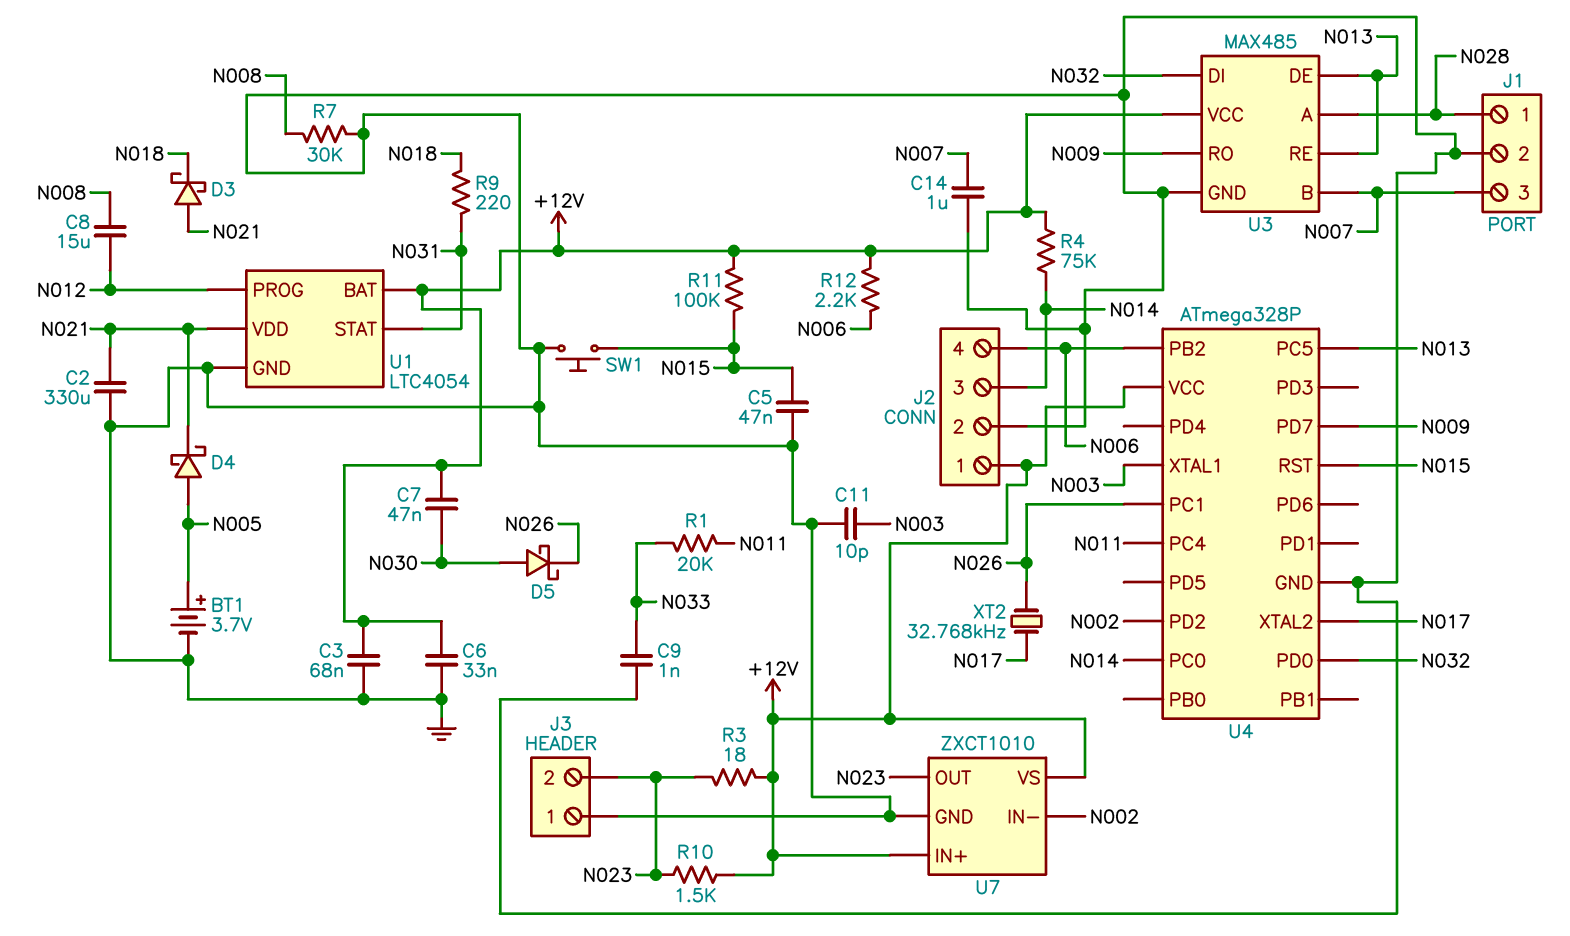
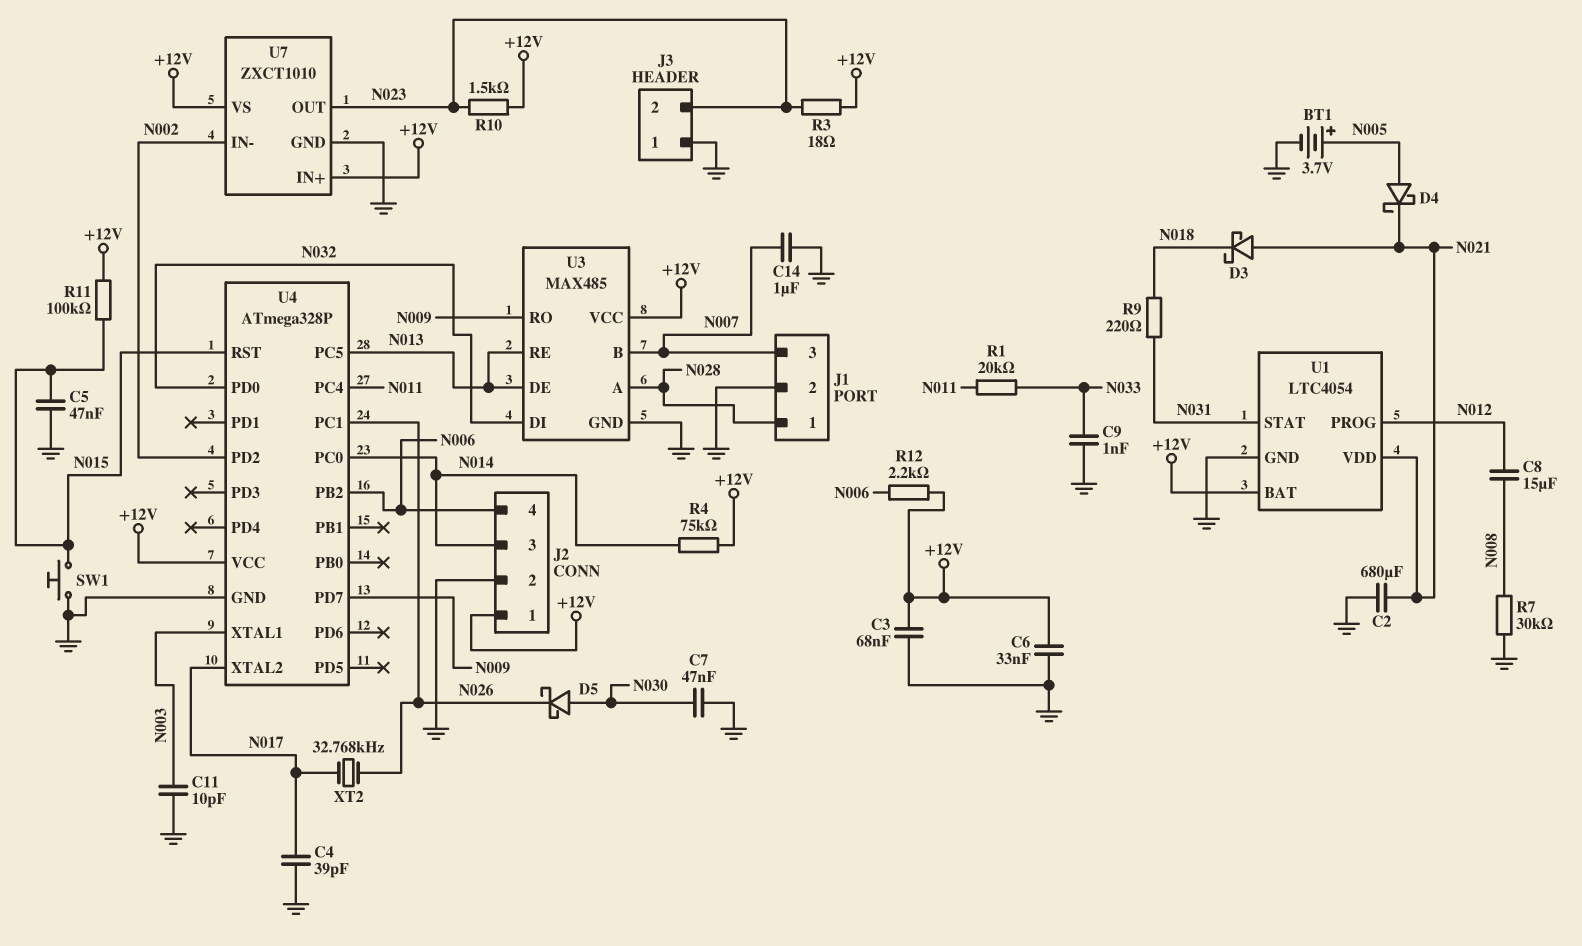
C2: 330uF (GND, N021) -> 680uF (GND, N021)
C4: none -> 39pF (GND, N017)
C7: 47nF (+12V, N030) -> 47nF (GND, N030)

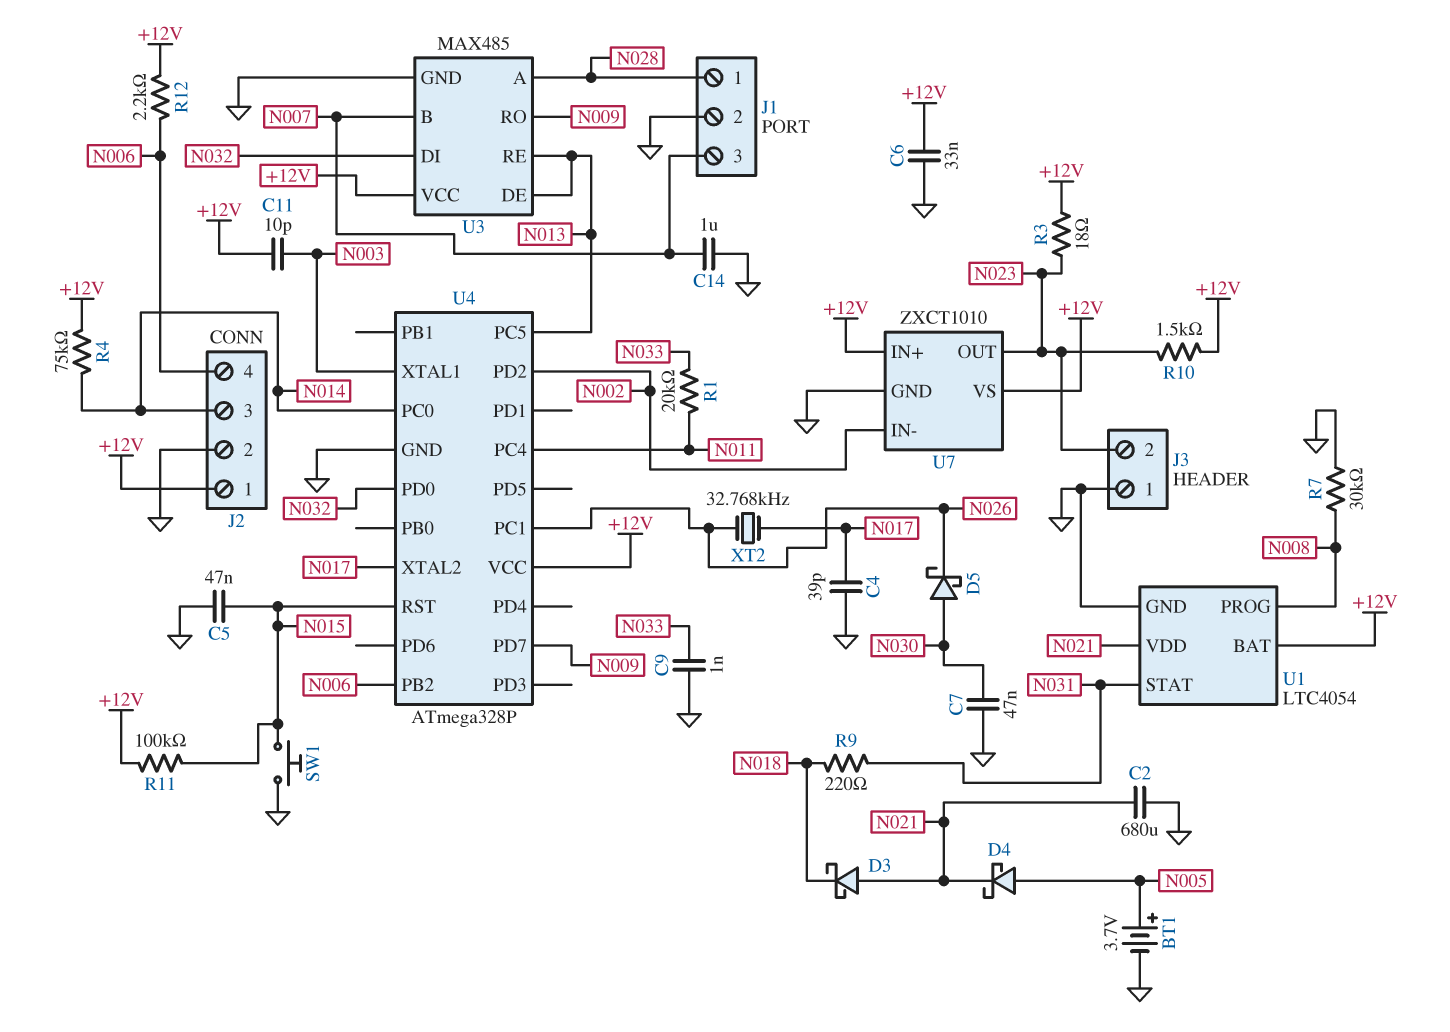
C3: 68nF (+12V, GND) -> none
C8: 15uF (N008, N012) -> none
C11: 10pF (GND, N003) -> 10pF (+12V, N003)
U1 pin PROG: N012 -> N008

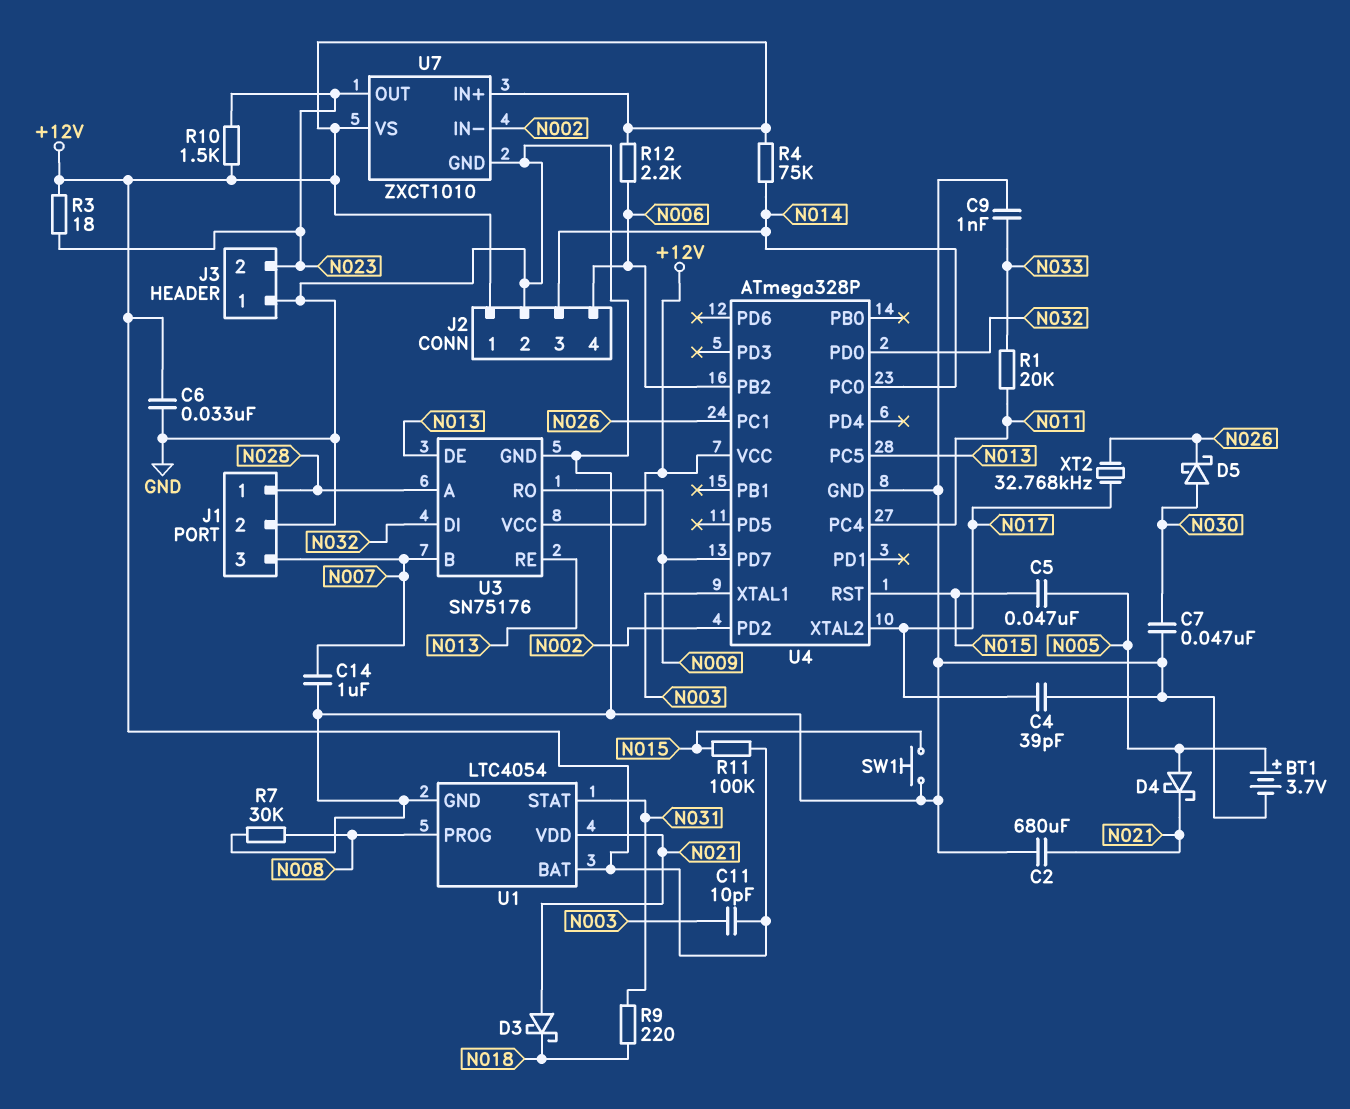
C5: 47nF (GND, N015) -> 47nF (N005, N015)
U3: MAX485 -> SN75176

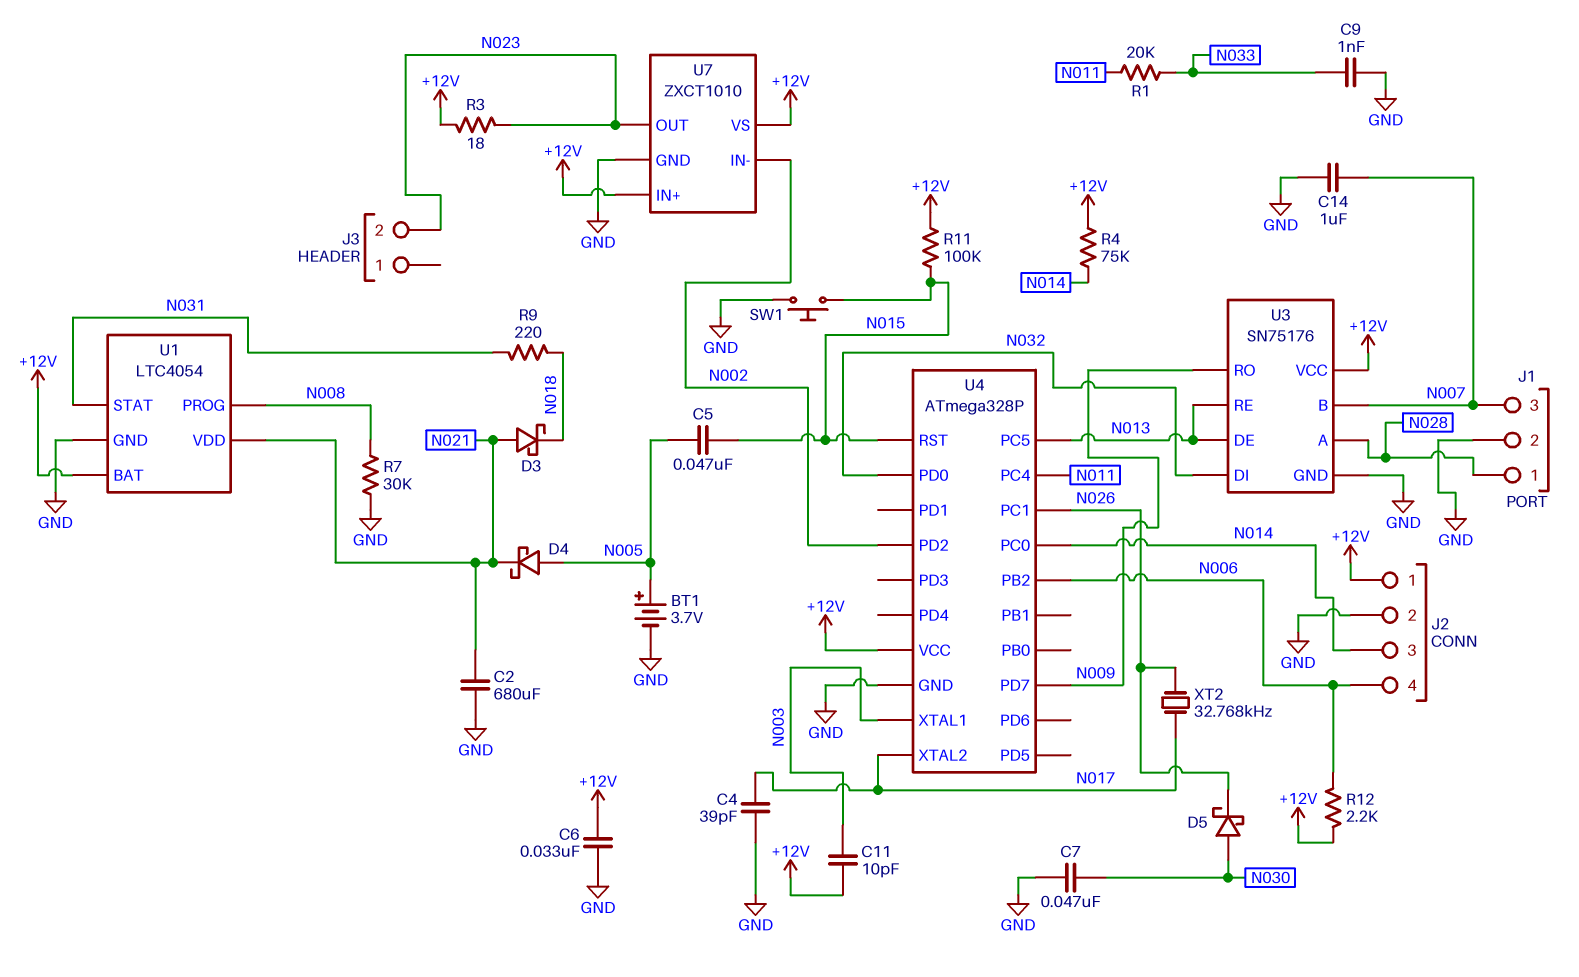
J3 pin 1: GND -> none
R10: 1.5k (+12V, N023) -> none

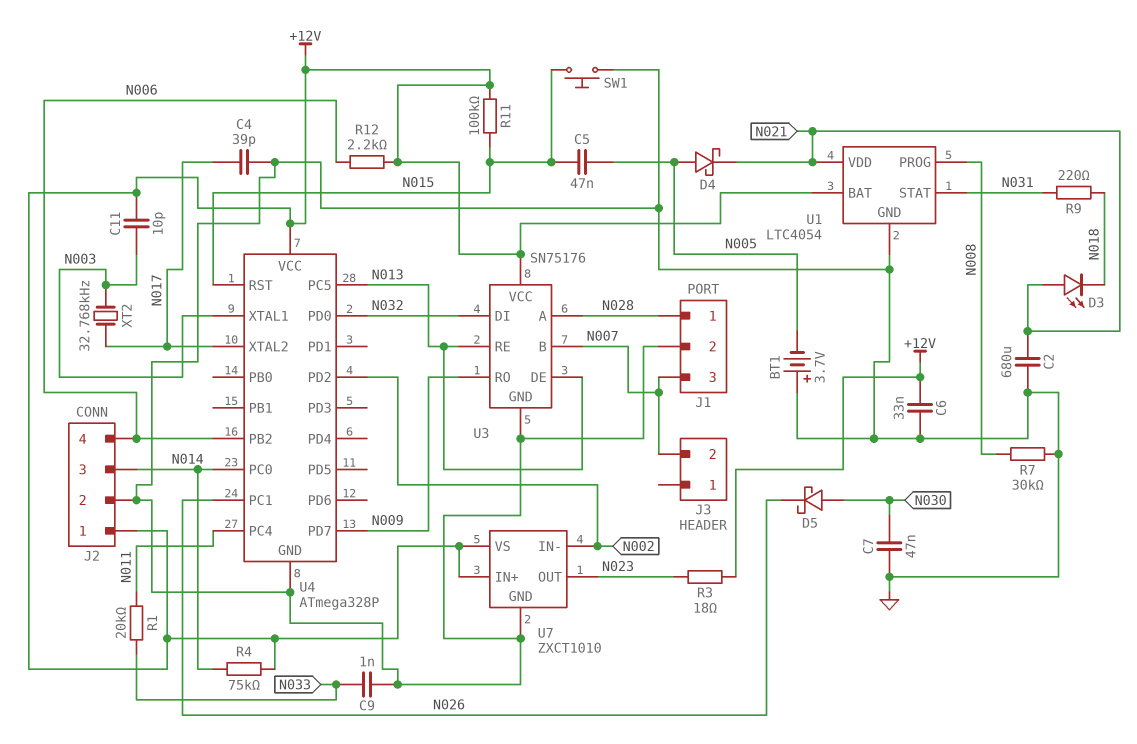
BT1: 3.7V (plus N005, minus GND) -> 3.7V (plus GND, minus N005)
C14: 1uF (GND, N007) -> none
D3: schottky (A N021, K N018) -> LED (A N021, K N018)
J3 pin 2: N023 -> N007
XT2: 32.768kHz (N017, N026) -> 32.768kHz (N003, N017)

